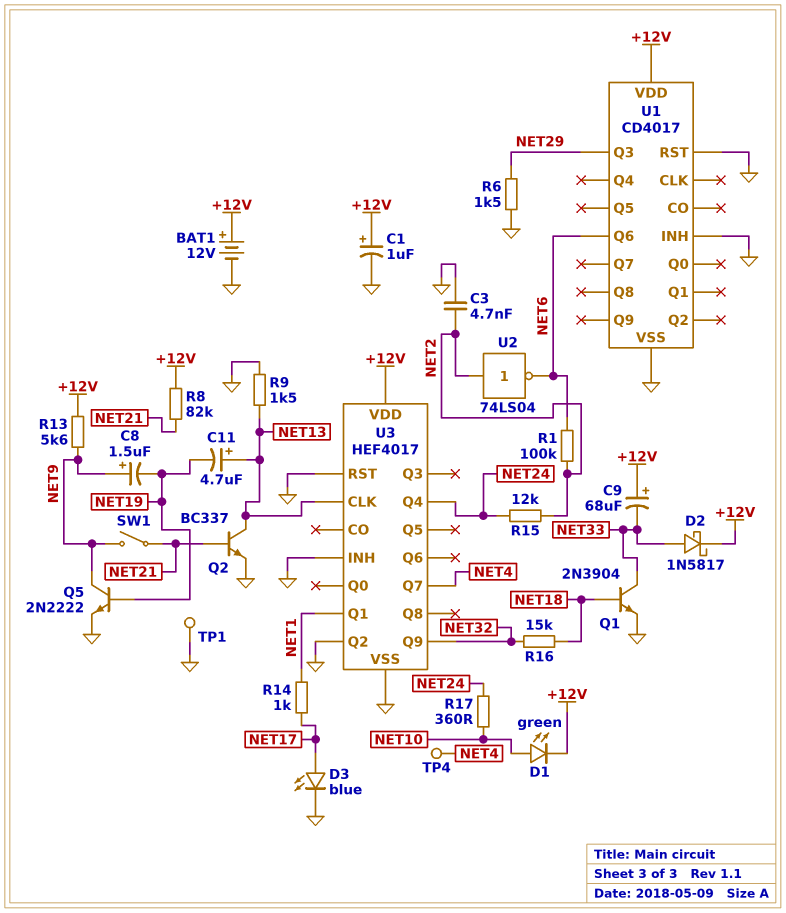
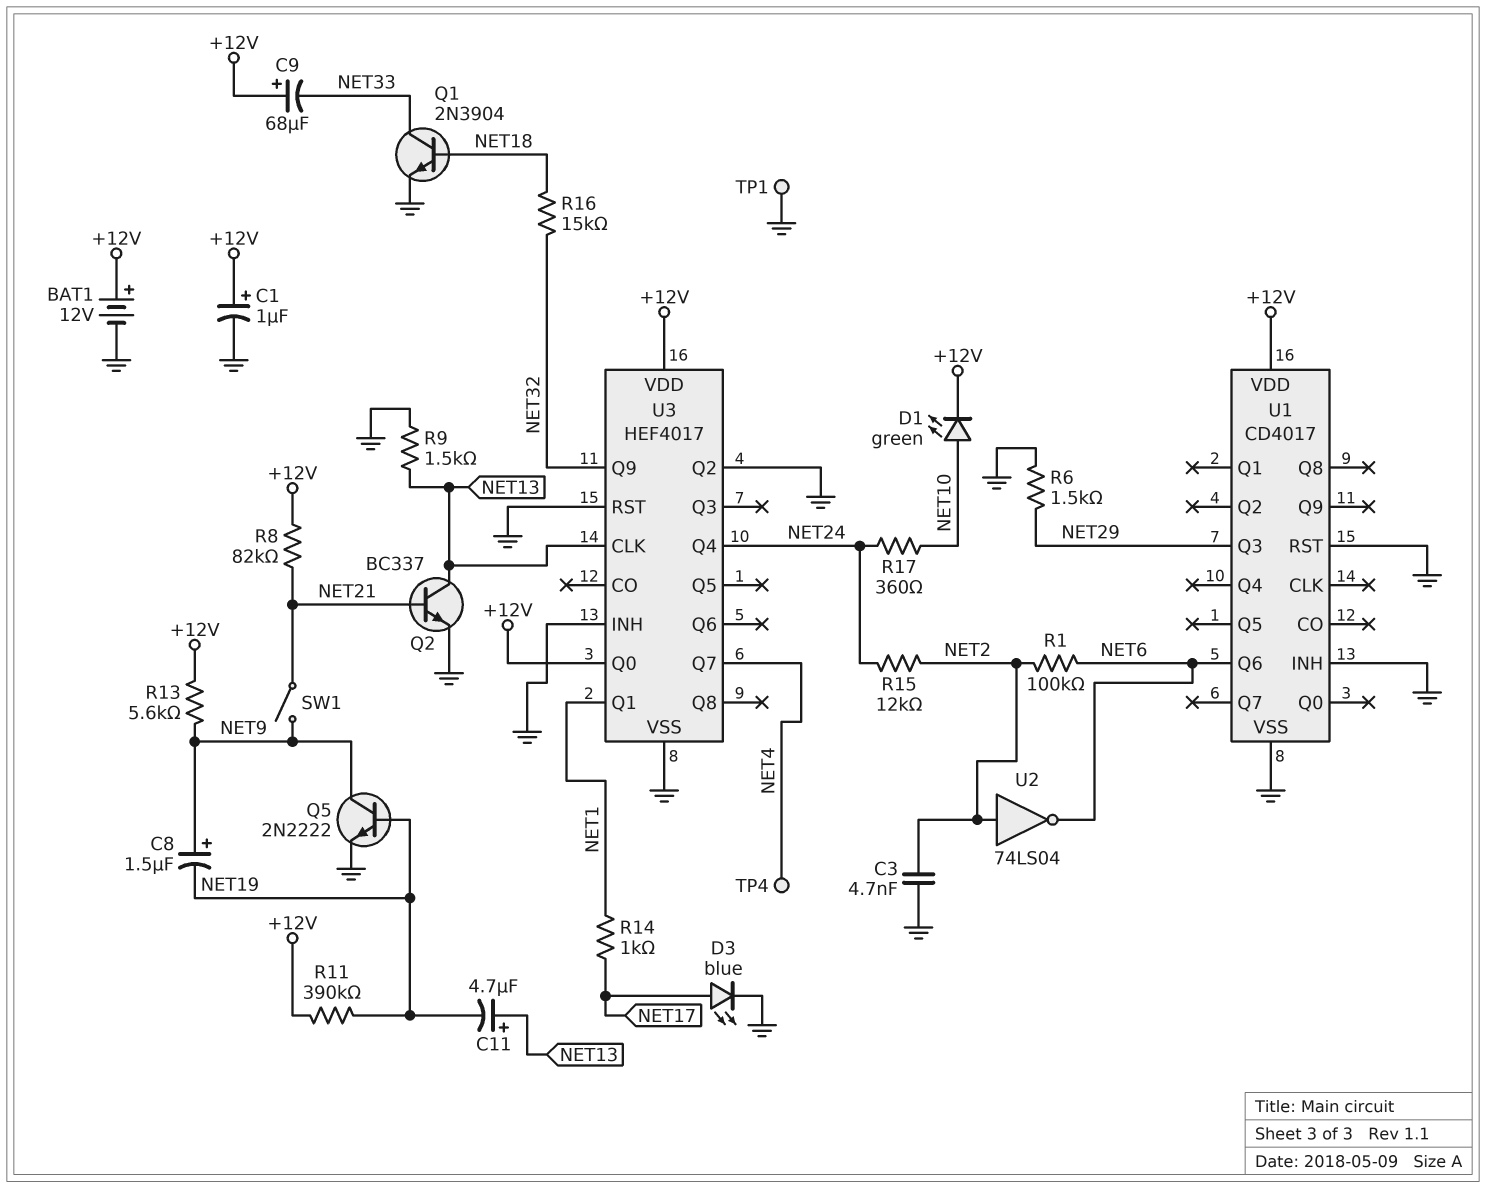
D2: schottky 1N5817 (A NET33, K +12V) -> none
R11: none -> 390k (+12V, NET19)
U3 pin Q0: none -> +12V

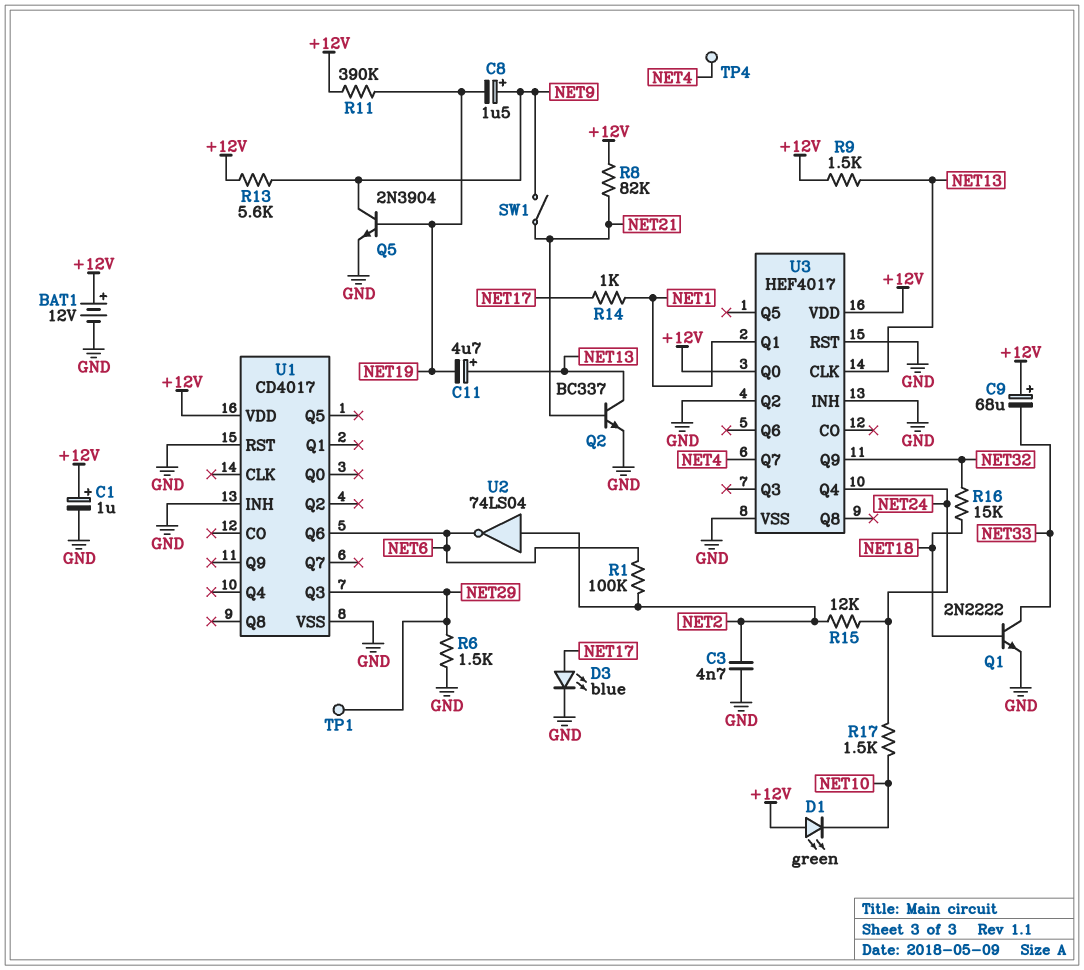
D1: LED green (A NET10, K +12V) -> LED green (A +12V, K NET10)
Q1: NPN 2N3904 (B NET18, C NET33, E GND) -> NPN 2N2222 (B NET18, C NET33, E GND)
Q5: NPN 2N2222 (B NET19, C NET9, E GND) -> NPN 2N3904 (B NET19, C NET9, E GND)
R9: 1.5k (GND, NET13) -> 1.5k (+12V, NET13)
R17: 360 (NET10, NET24) -> 1.5k (NET10, NET24)
TP1: test point (GND) -> test point (NET29)

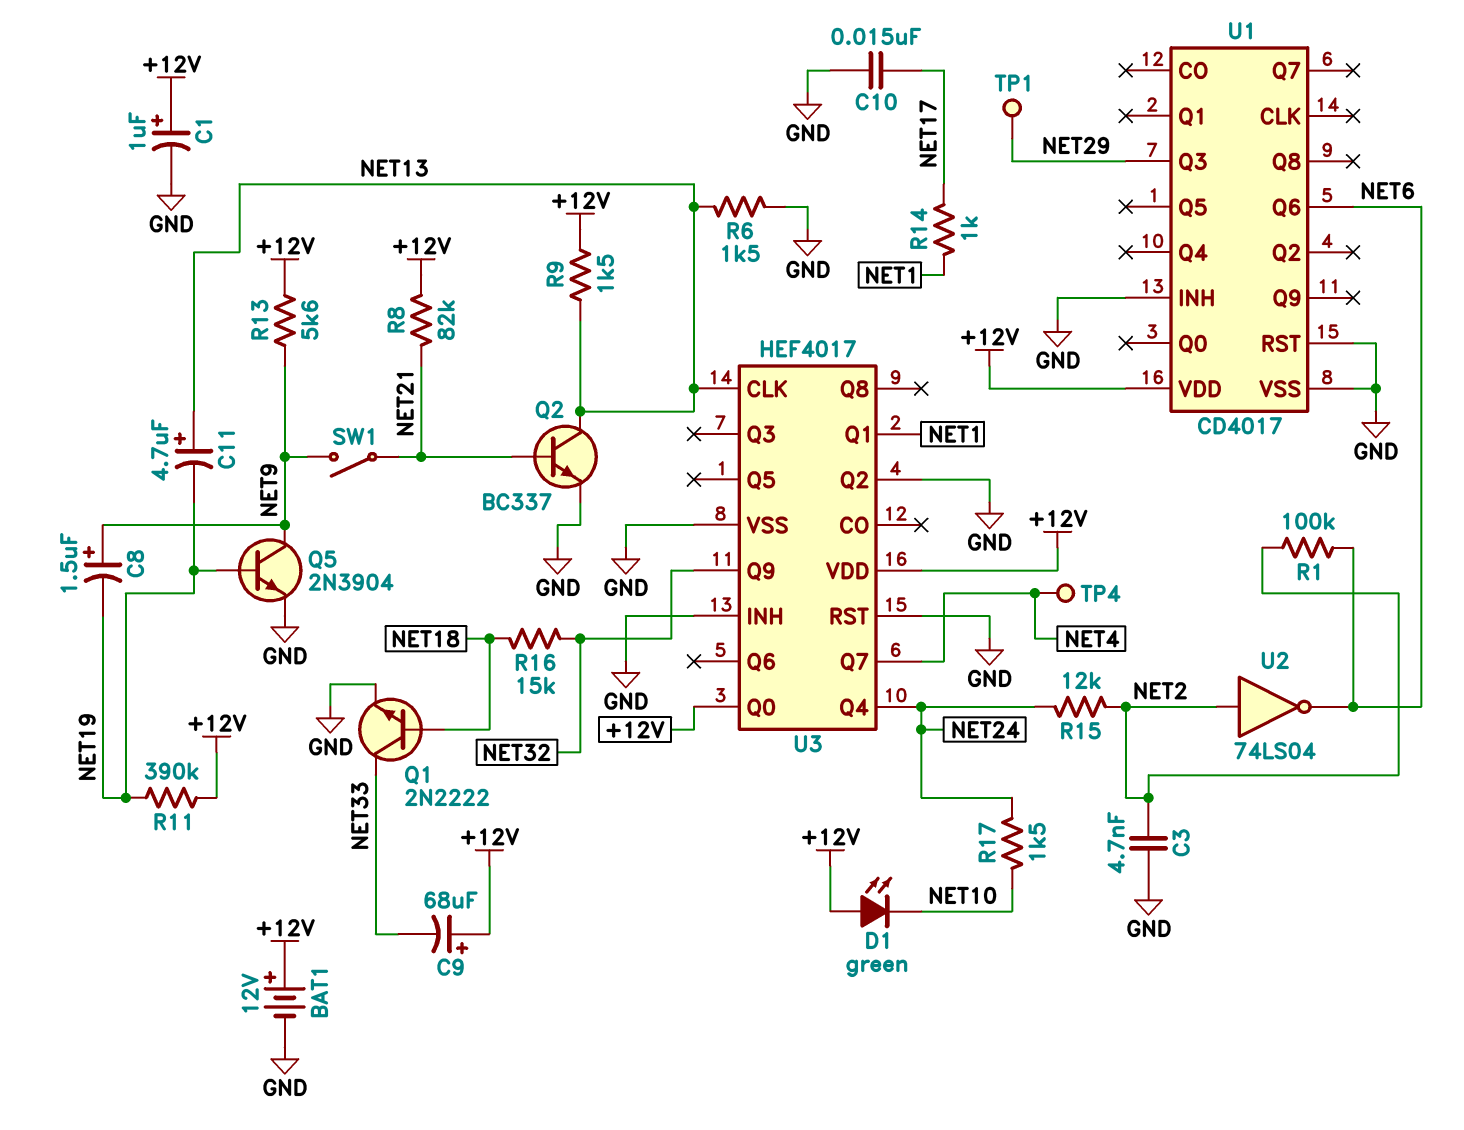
C10: none -> 15nF (GND, NET17)
D3: LED blue (A NET17, K GND) -> none
R6: 1.5k (GND, NET29) -> 1.5k (GND, NET13)

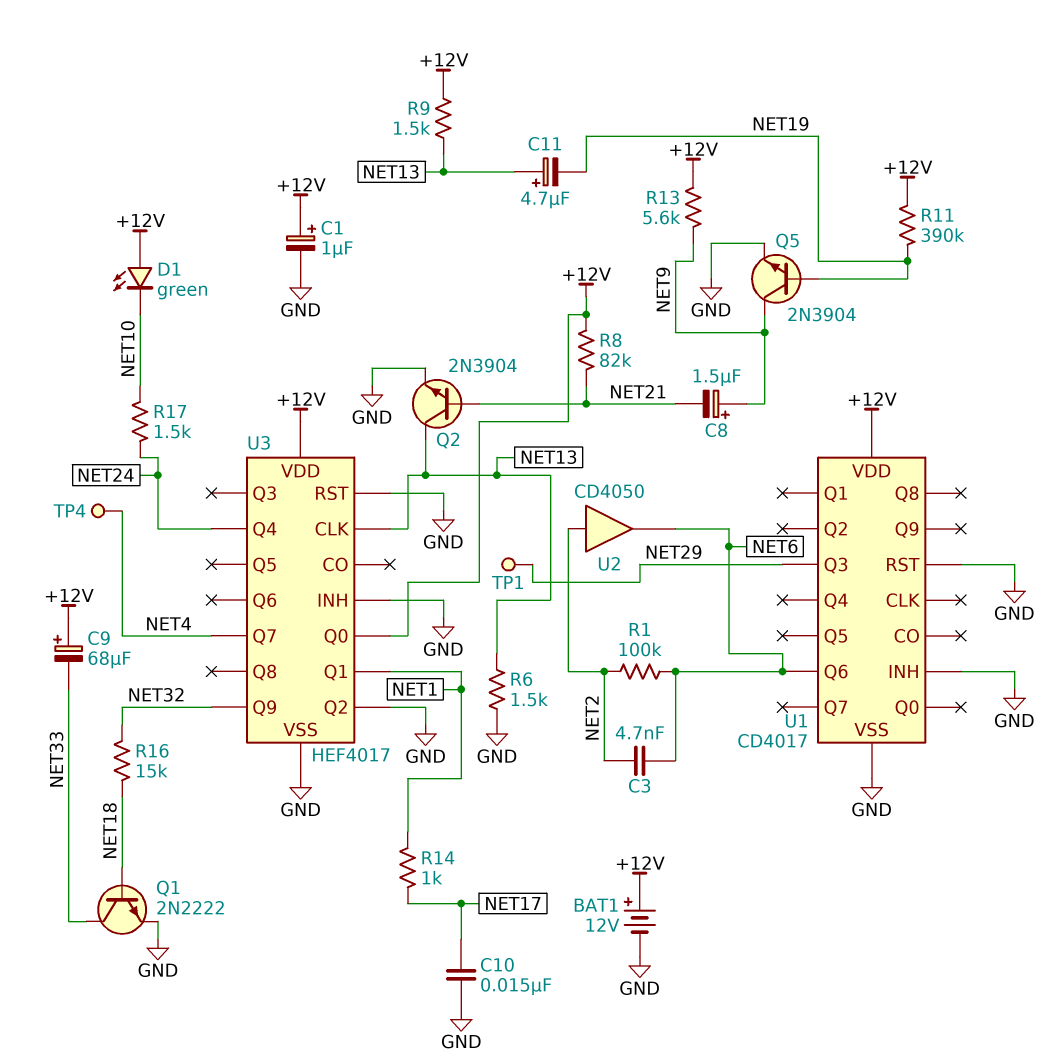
C3: 4.7nF (GND, NET2) -> 4.7nF (NET2, NET6)
C8: 1.5uF (plus NET9, minus NET19) -> 1.5uF (plus NET9, minus NET21)
Q2: NPN BC337 (B NET21, C NET13, E GND) -> NPN 2N3904 (B NET21, C NET13, E GND)
R15: 12k (NET2, NET24) -> none
SW1: switch (NET9, NET21) -> none
U2: NOT 74LS04 (in NET2, out NET6) -> buffer CD4050 (in NET2, out NET6)

